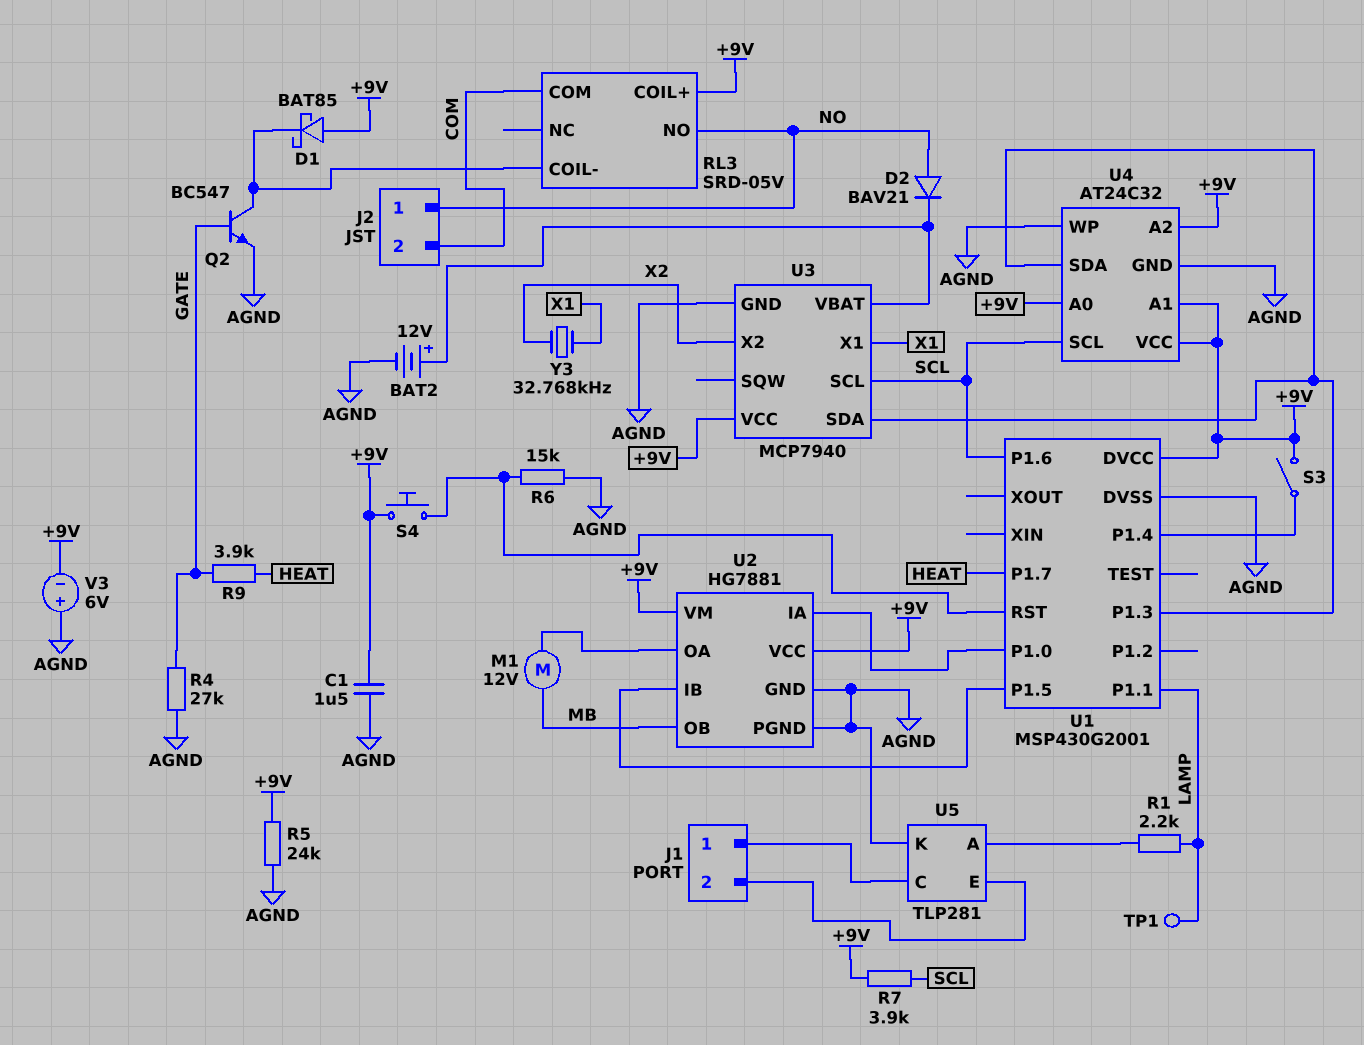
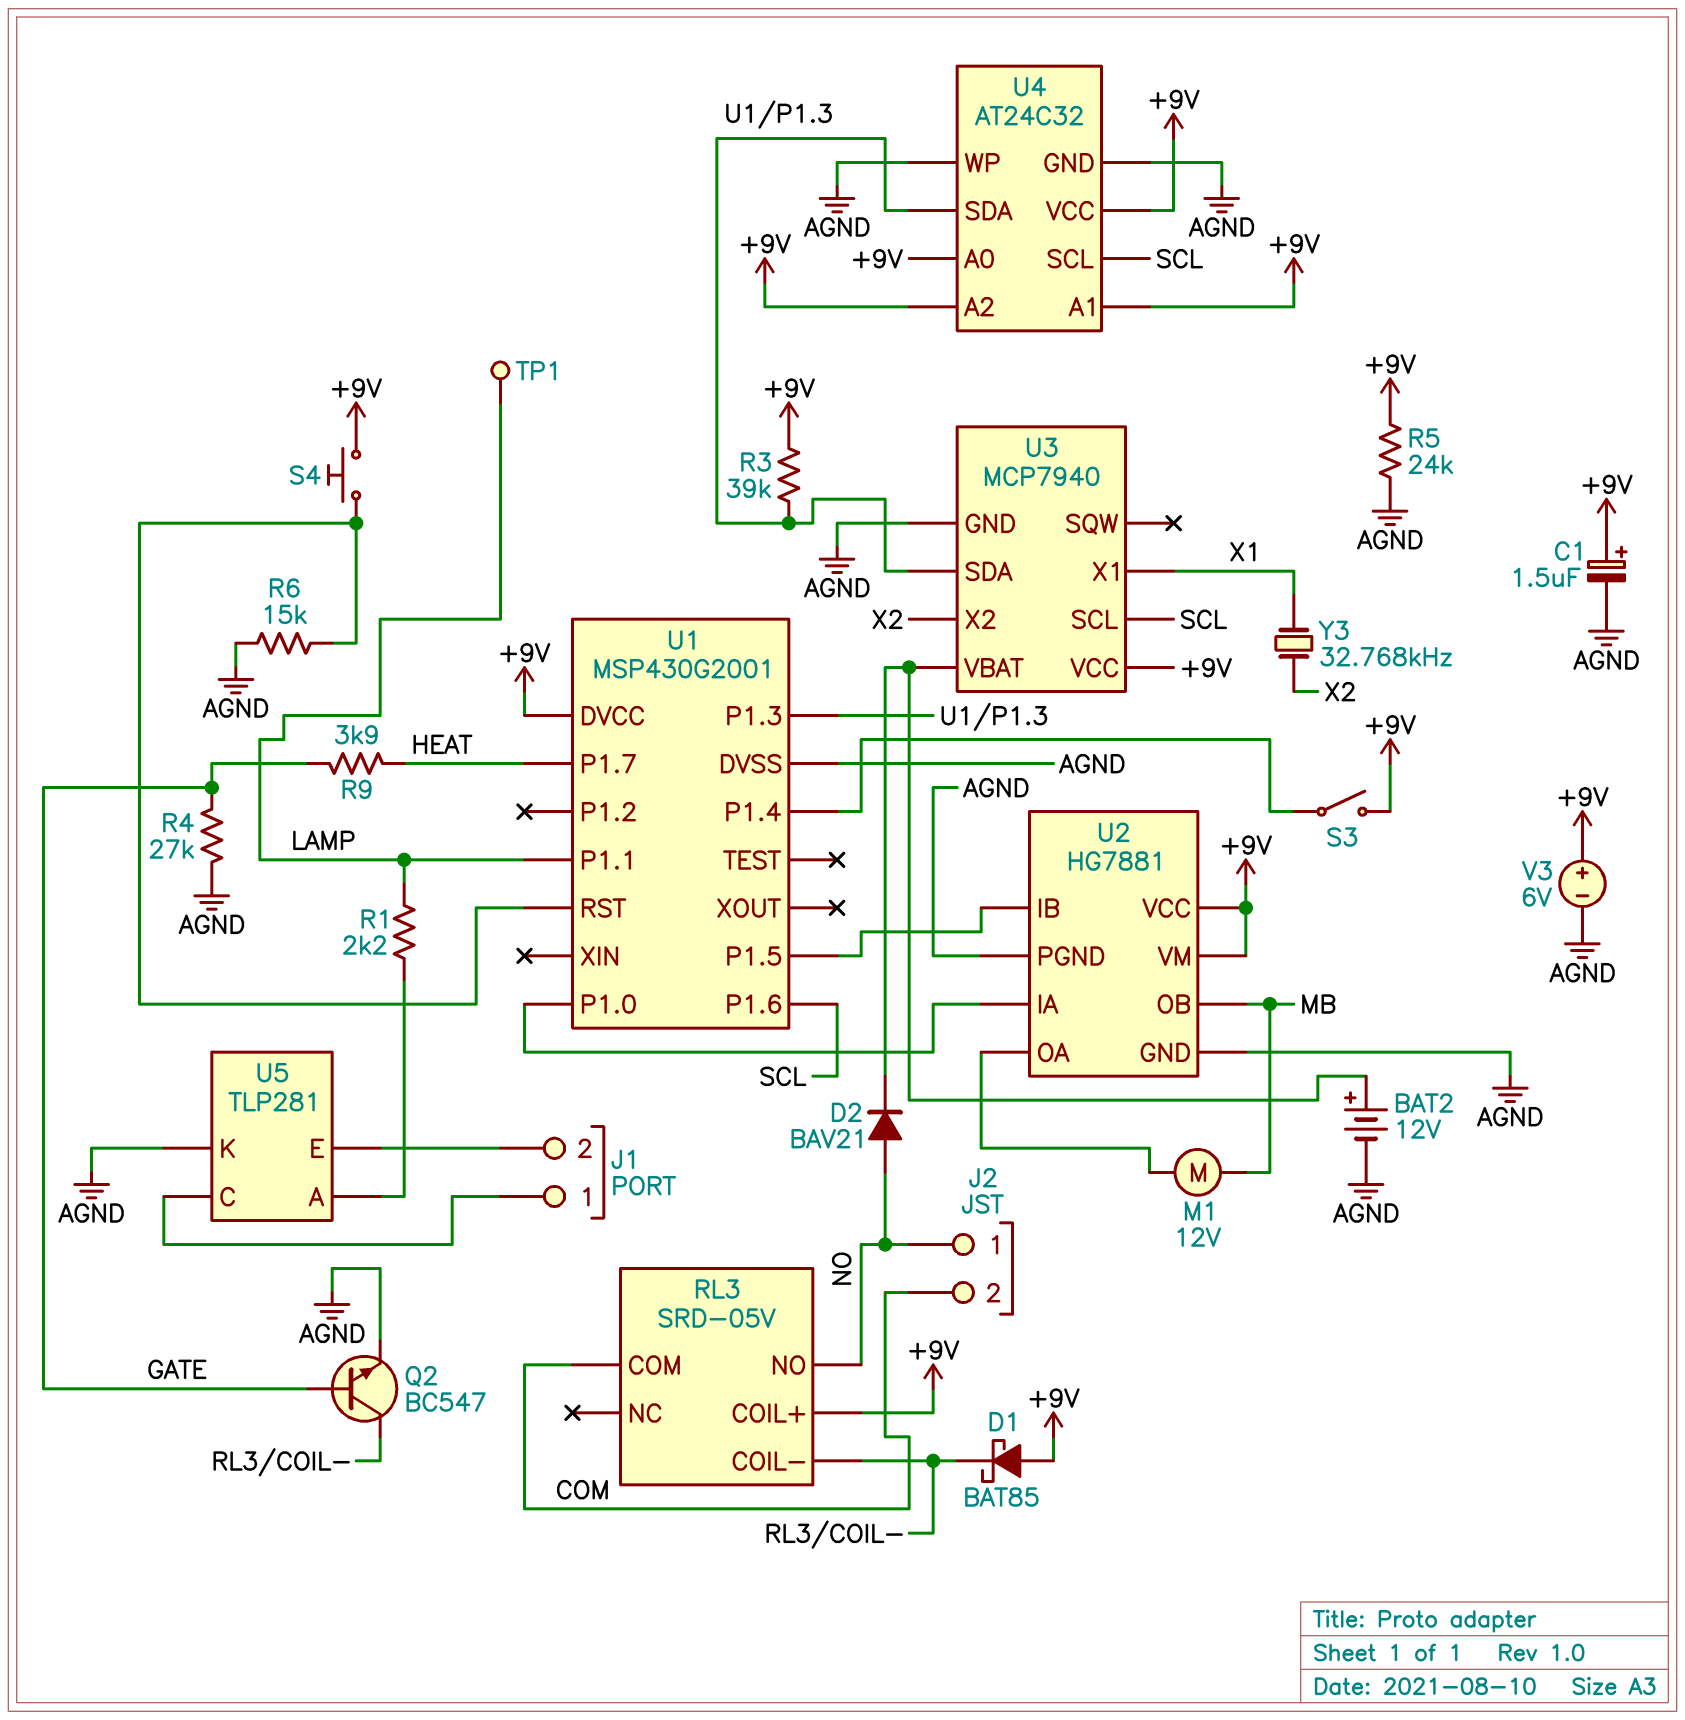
C1: 1.5uF (+9V, AGND) -> 1.5uF (plus +9V, minus AGND)
R3: none -> 39k (+9V, U1/P1.3)
R7: 3.9k (+9V, SCL) -> none
V3: 6V (plus AGND, minus +9V) -> 6V (plus +9V, minus AGND)

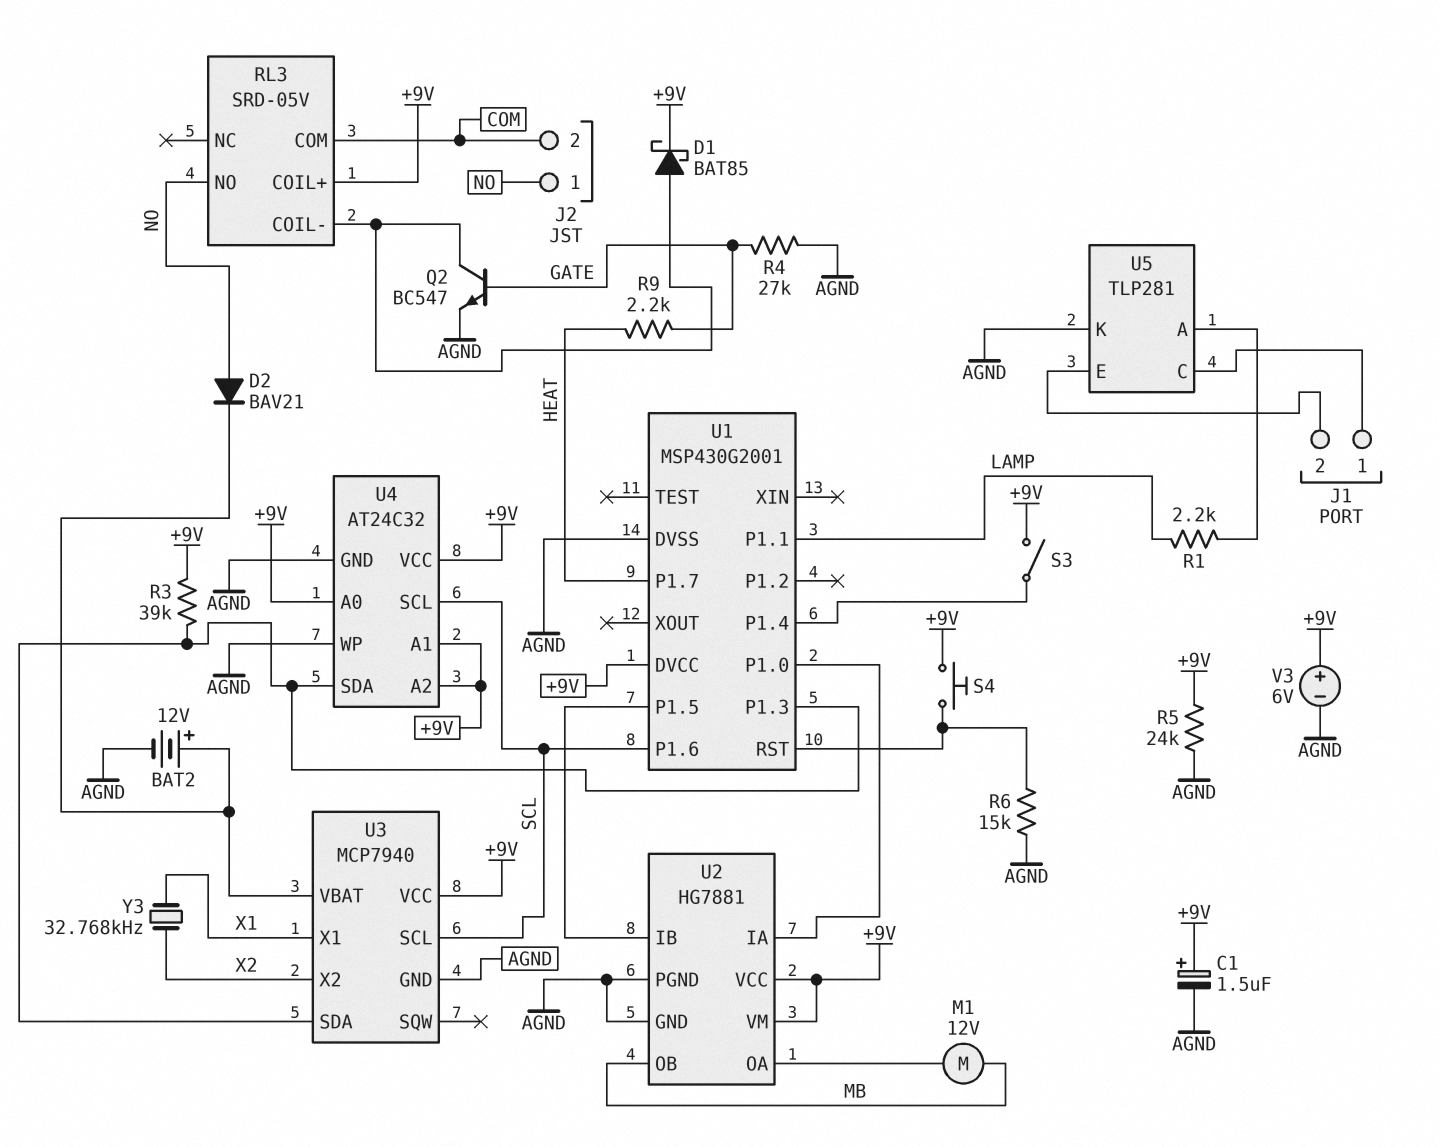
D1: schottky BAT85 (A +9V, K RL3/COIL-) -> schottky BAT85 (A RL3/COIL-, K +9V)
R9: 3.9k (GATE, HEAT) -> 2.2k (GATE, HEAT)
TP1: test point (LAMP) -> none

